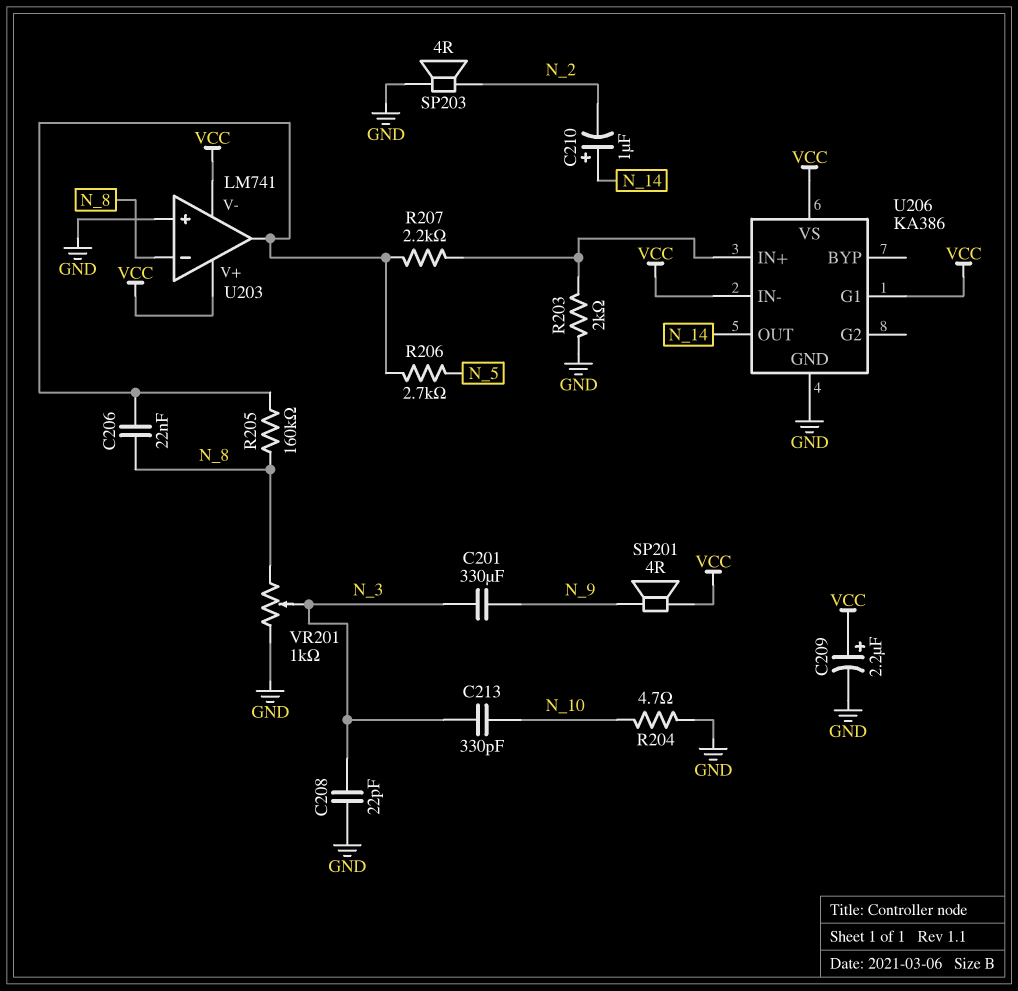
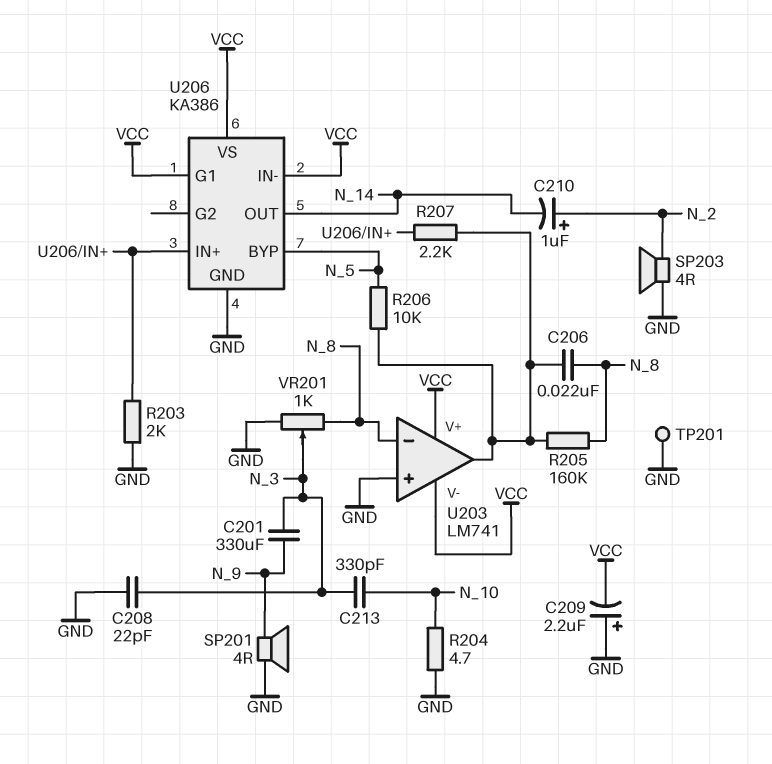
C209: 2.2uF (plus VCC, minus GND) -> 2.2uF (plus GND, minus VCC)
C210: 1uF (plus N_14, minus N_2) -> 1uF (plus N_2, minus N_14)
R206: 2.7k (N_5, U203/out) -> 10k (N_5, U203/out)
SP201: speaker 4R (N_9, VCC) -> speaker 4R (GND, N_9)
TP201: none -> test point (GND)
U206 pin BYP: none -> N_5

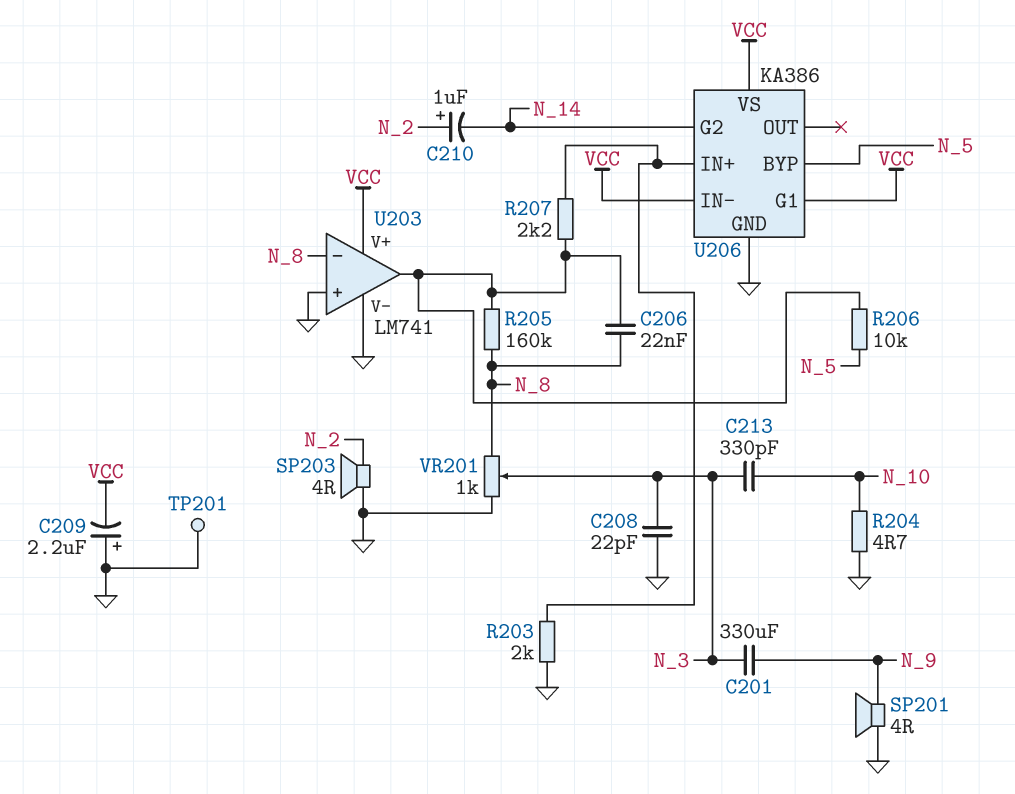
U203 pin V-: VCC -> GND
U206 pin G2: none -> N_14
U206 pin OUT: N_14 -> none

